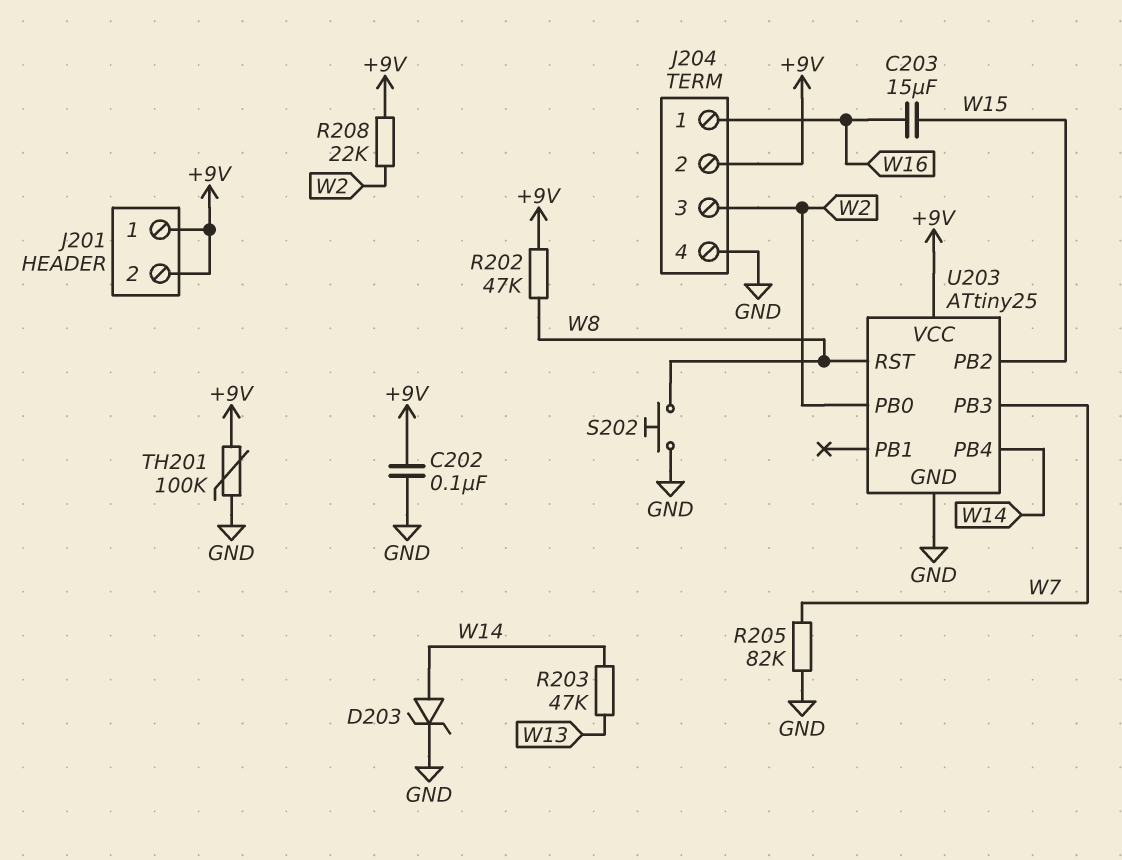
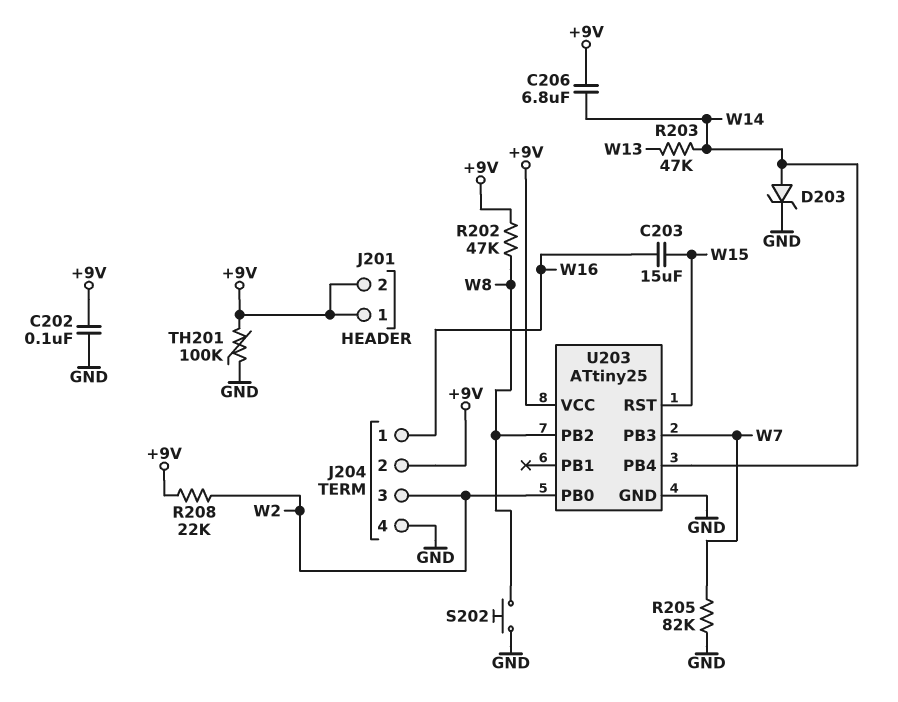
C206: none -> 6.8uF (+9V, W14)
U203 pin PB2: W15 -> W8
U203 pin RST: W8 -> W15

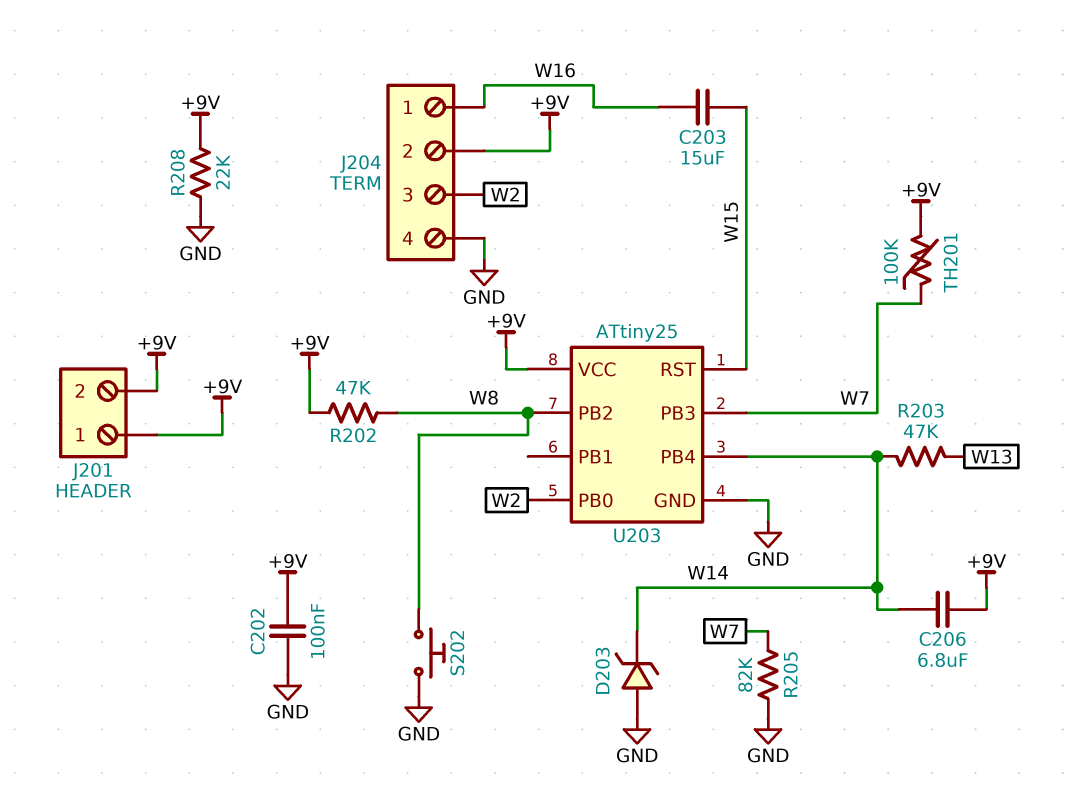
D203: zener (A W14, K GND) -> zener (A GND, K W14)
R208: 22k (+9V, W2) -> 22k (+9V, GND)
TH201: 100k (+9V, GND) -> 100k (+9V, W7)

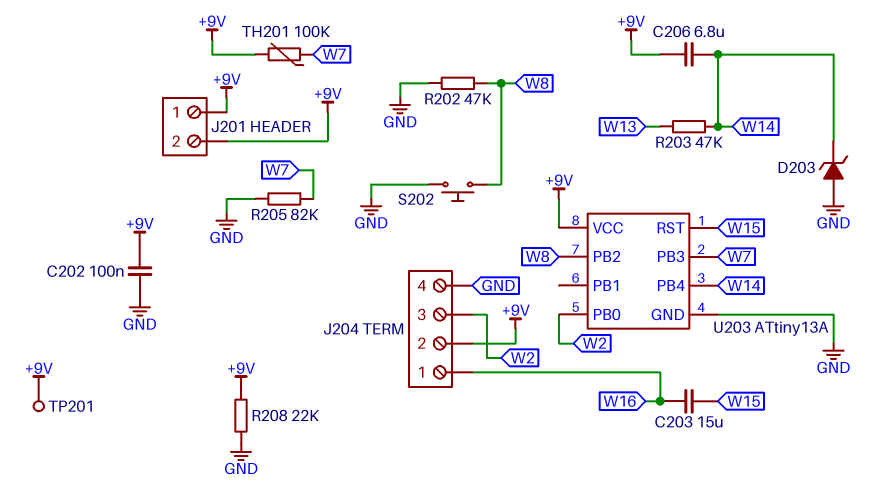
R202: 47k (+9V, W8) -> 47k (GND, W8)
TP201: none -> test point (+9V)
U203: ATtiny25 -> ATtiny13A

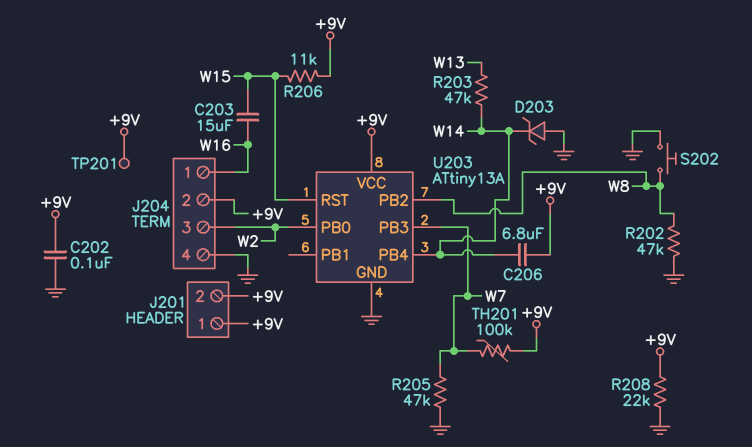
R205: 82k (GND, W7) -> 47k (GND, W7)
R206: none -> 11k (+9V, W15)

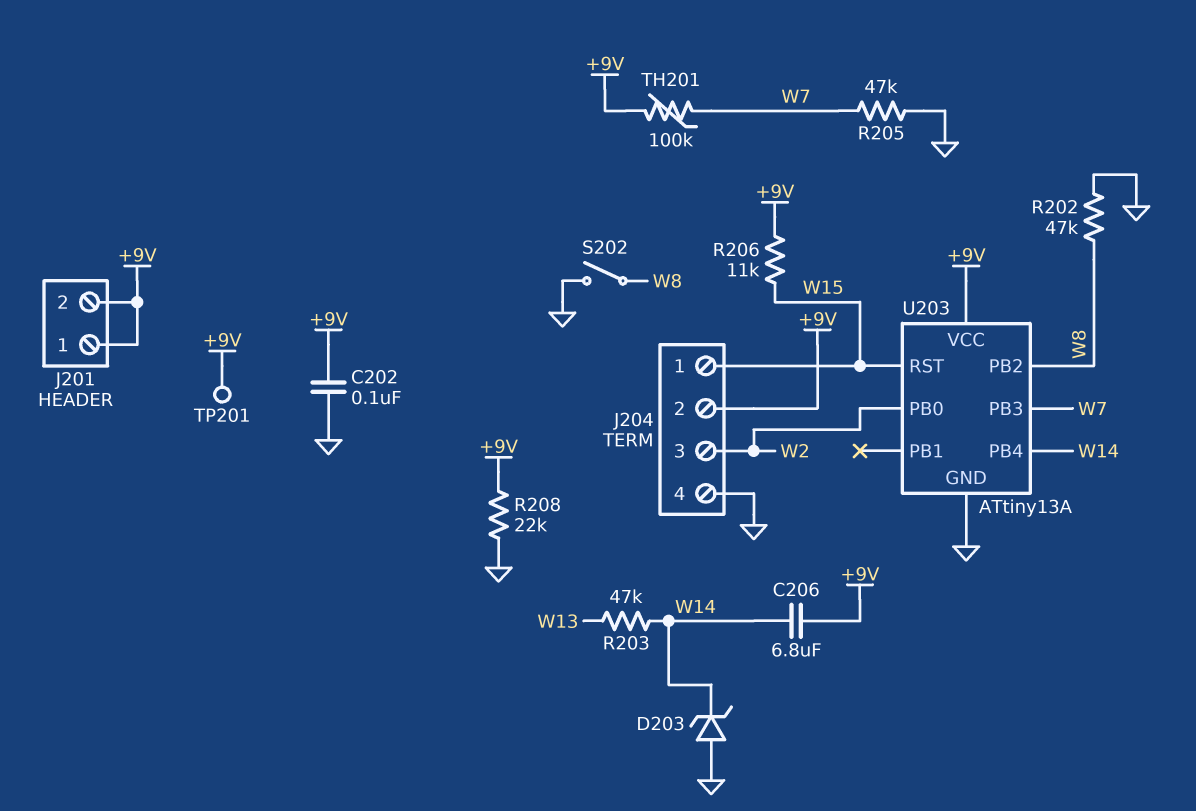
C203: 15uF (W15, W16) -> none
J204 pin 1: W16 -> W15
S202: button (GND, W8) -> switch (GND, W8)

